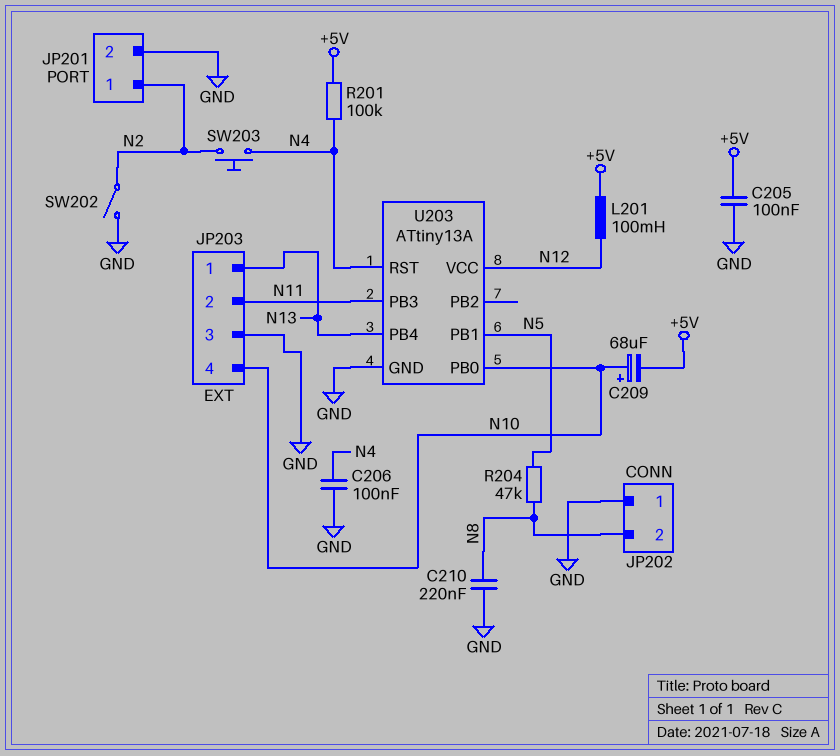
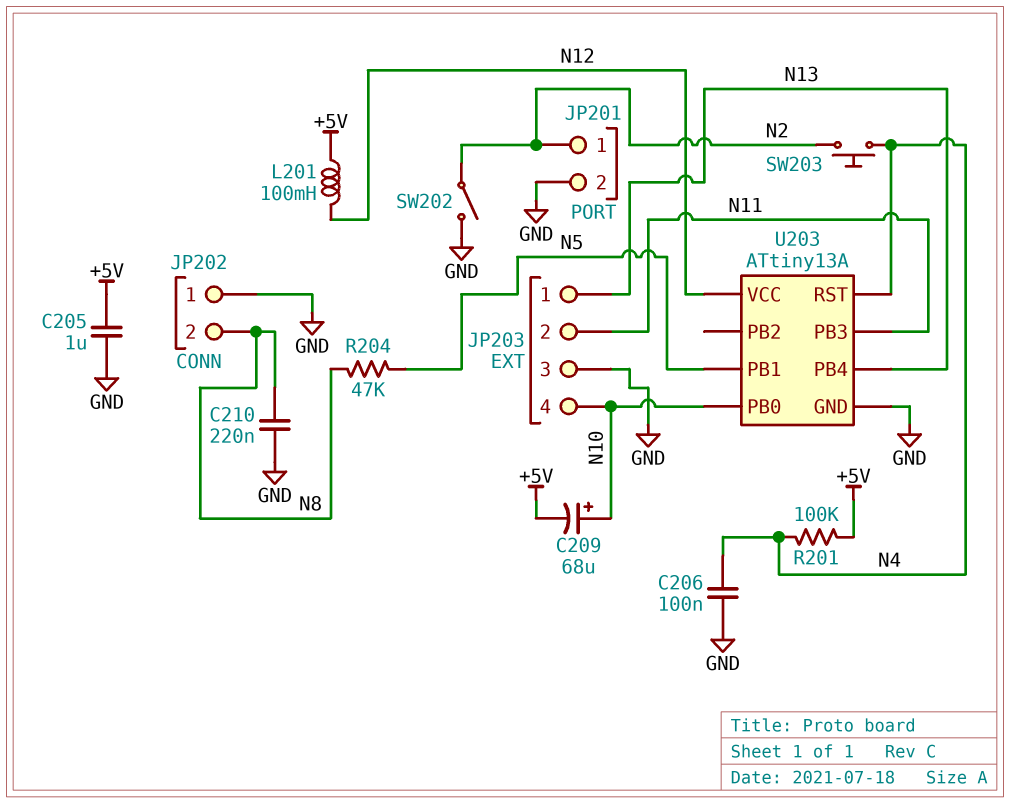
C205: 100nF (+5V, GND) -> 1uF (+5V, GND)

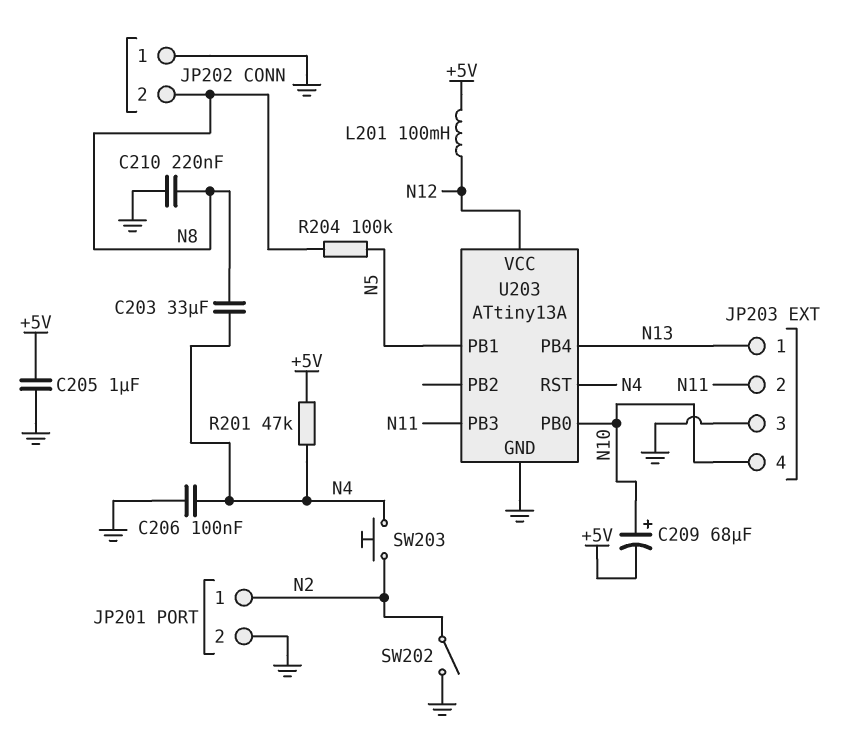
C203: none -> 33uF (N4, N8)
R201: 100k (+5V, N4) -> 47k (+5V, N4)
R204: 47k (N5, N8) -> 100k (N5, N8)

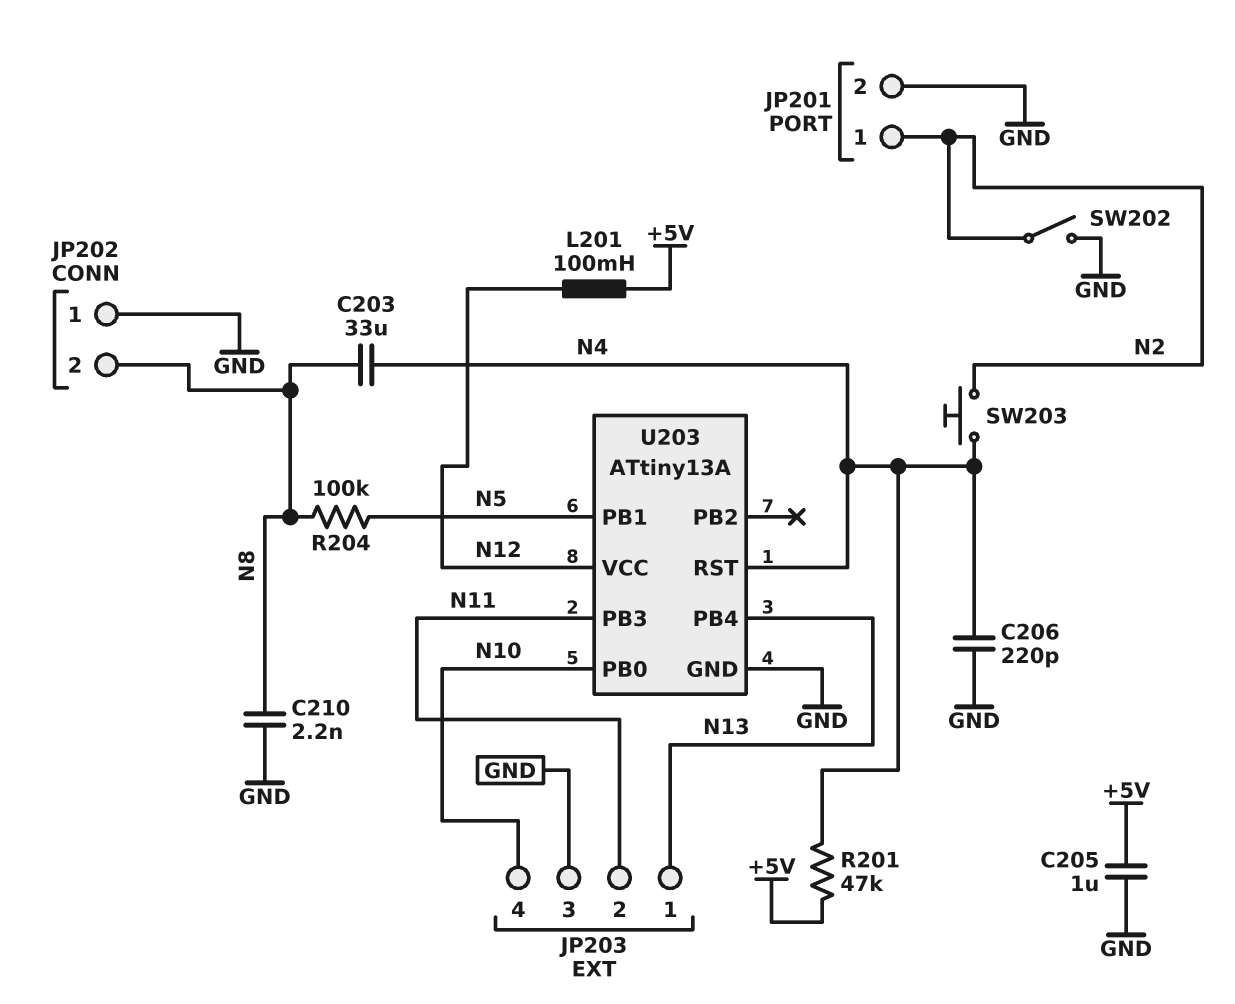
C206: 100nF (GND, N4) -> 220pF (GND, N4)
C209: 68uF (plus N10, minus +5V) -> none
C210: 220nF (GND, N8) -> 2.2nF (GND, N8)

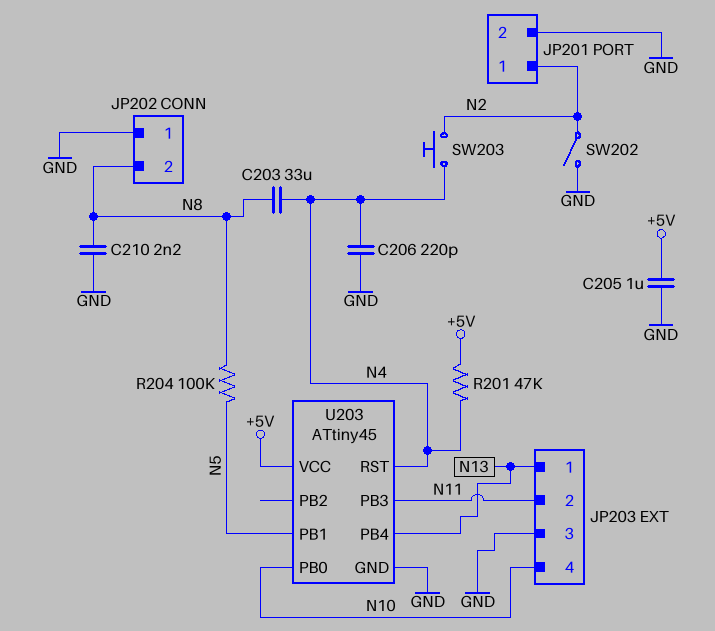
L201: 100mH (+5V, N12) -> none
U203: ATtiny13A -> ATtiny45
U203 pin VCC: N12 -> +5V

